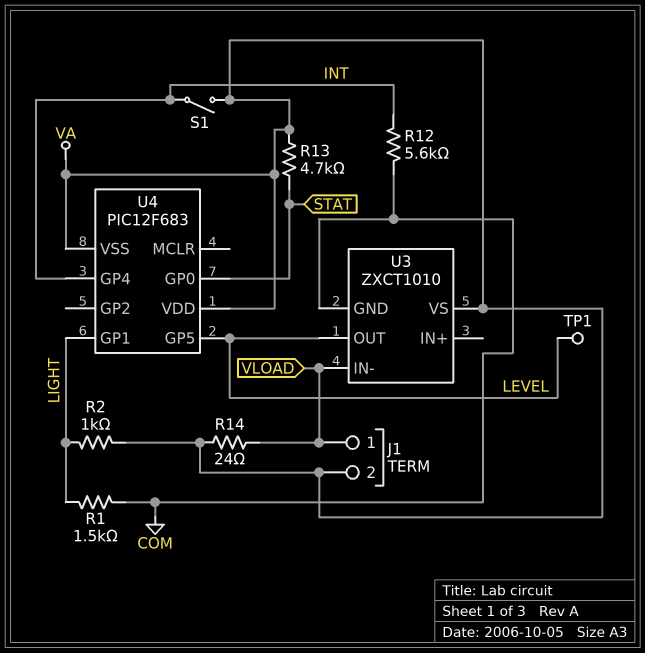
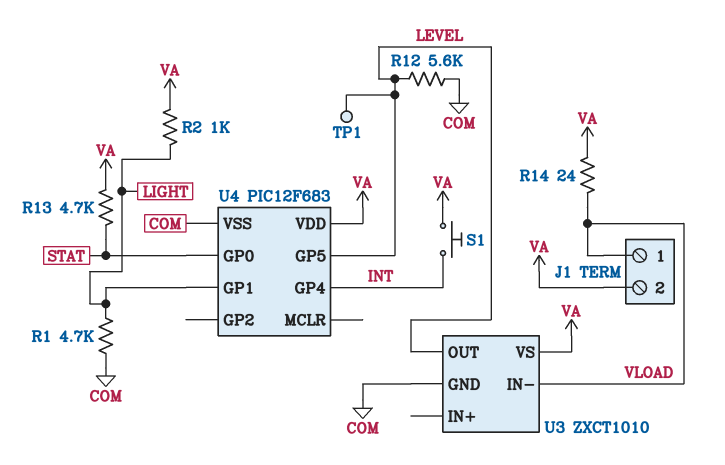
R1: 1.5k (COM, LIGHT) -> 4.7k (COM, LIGHT)
R12: 5.6k (COM, INT) -> 5.6k (COM, LEVEL)
S1: switch (INT, VA) -> button (INT, VA)
U4 pin VSS: VA -> COM

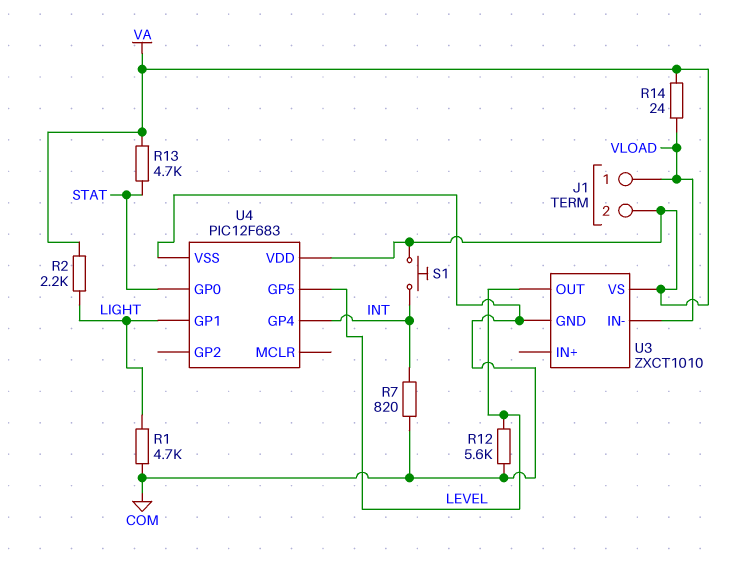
R2: 1k (LIGHT, VA) -> 2.2k (LIGHT, VA)
R7: none -> 820 (COM, INT)
TP1: test point (LEVEL) -> none

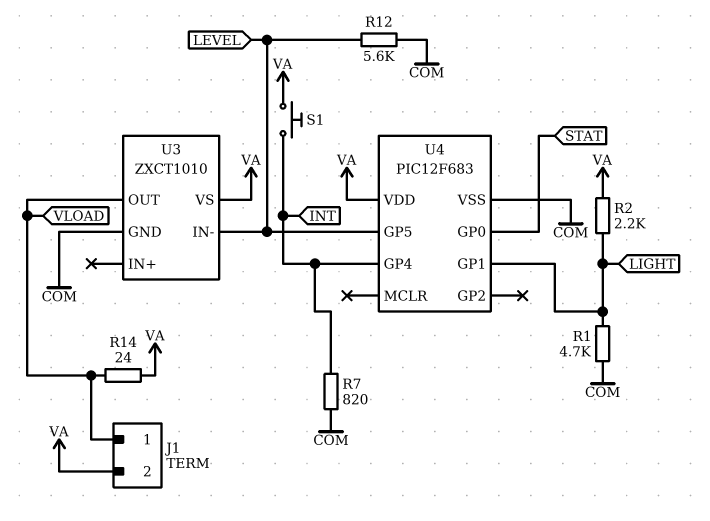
R13: 4.7k (STAT, VA) -> none
U3 pin IN-: VLOAD -> LEVEL
U3 pin OUT: LEVEL -> VLOAD

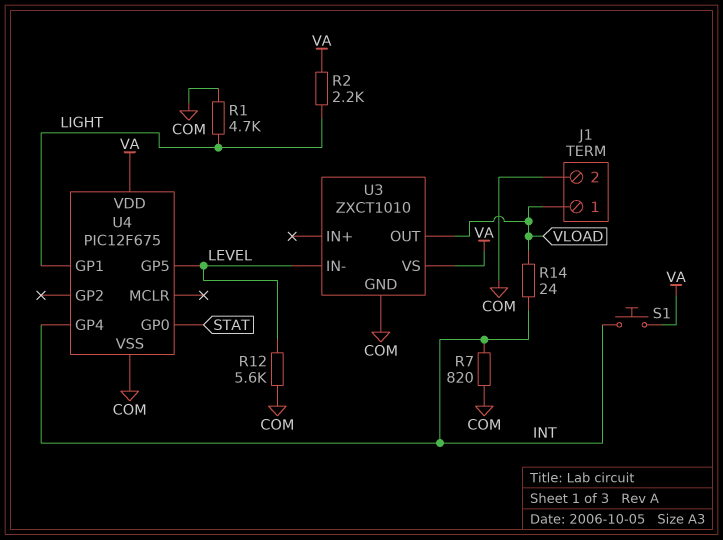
J1 pin 2: VA -> COM
R14: 24 (VA, VLOAD) -> 24 (INT, VLOAD)
U4: PIC12F683 -> PIC12F675

